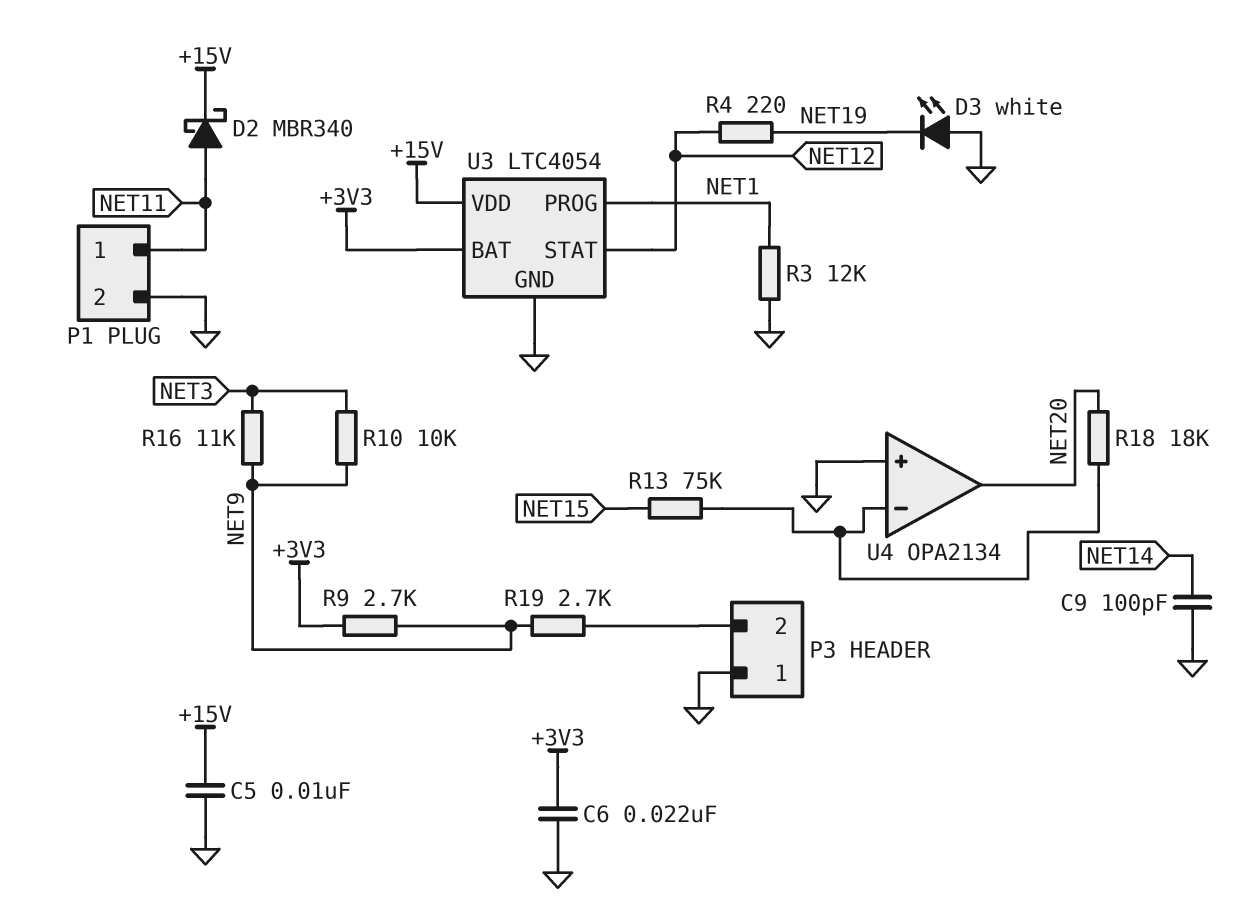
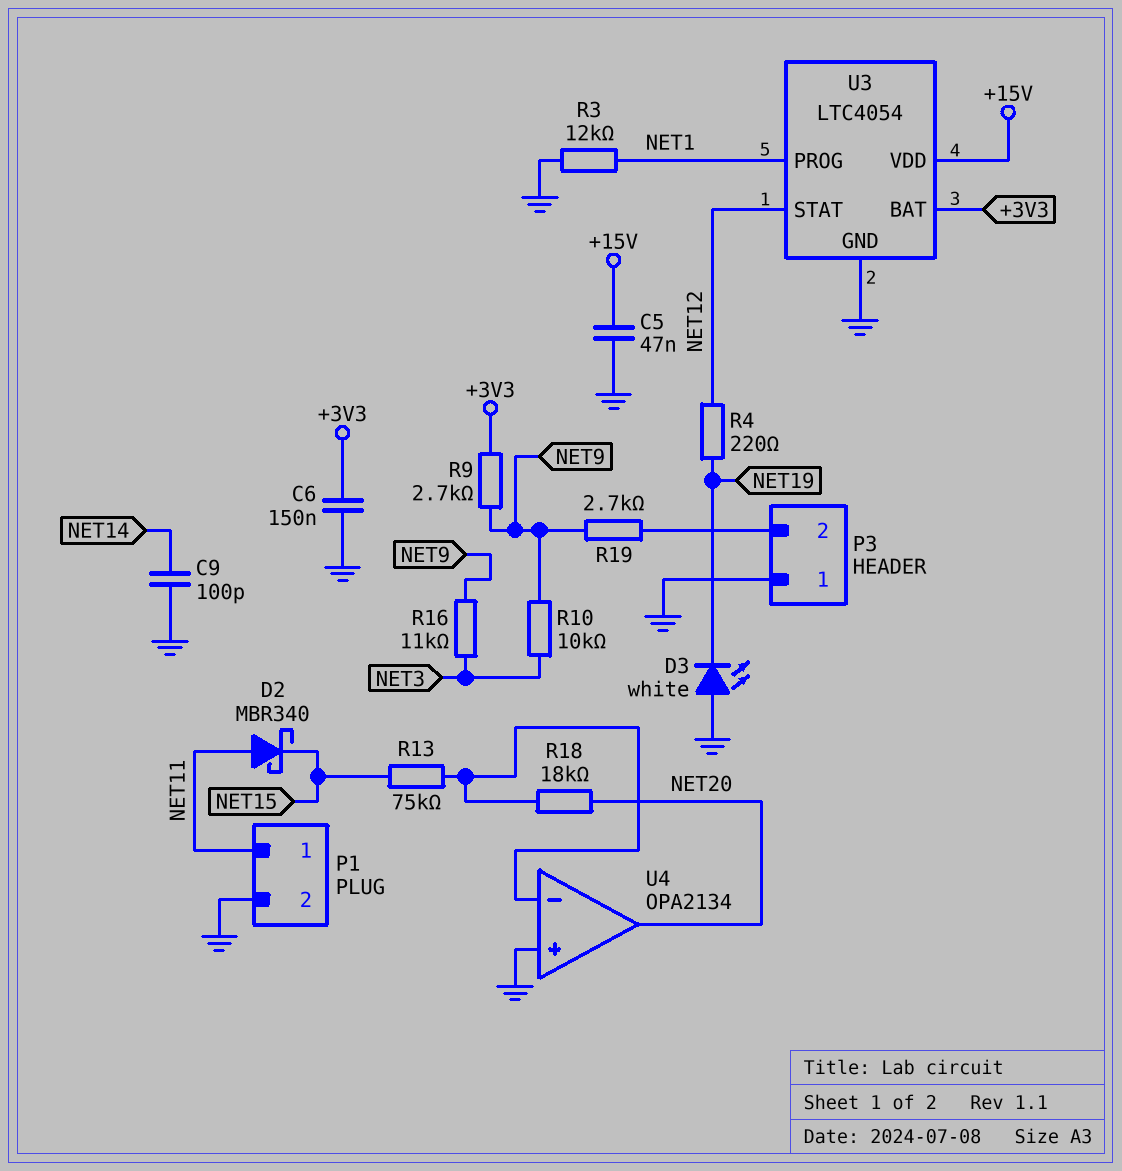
C5: 10nF (+15V, GND) -> 47nF (+15V, GND)
C6: 22nF (+3V3, GND) -> 150nF (+3V3, GND)
D2: schottky MBR340 (A NET11, K +15V) -> schottky MBR340 (A NET11, K NET15)

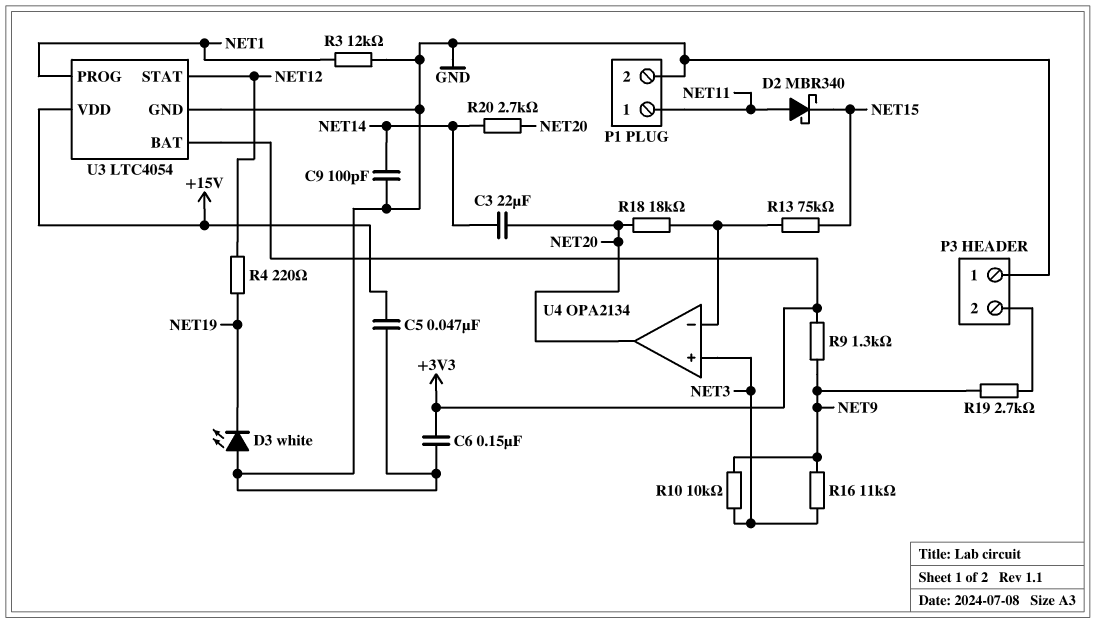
C3: none -> 22uF (NET14, NET20)
R9: 2.7k (+3V3, NET9) -> 1.3k (+3V3, NET9)
R20: none -> 2.7k (NET14, NET20)
U4 pin in+: GND -> NET3

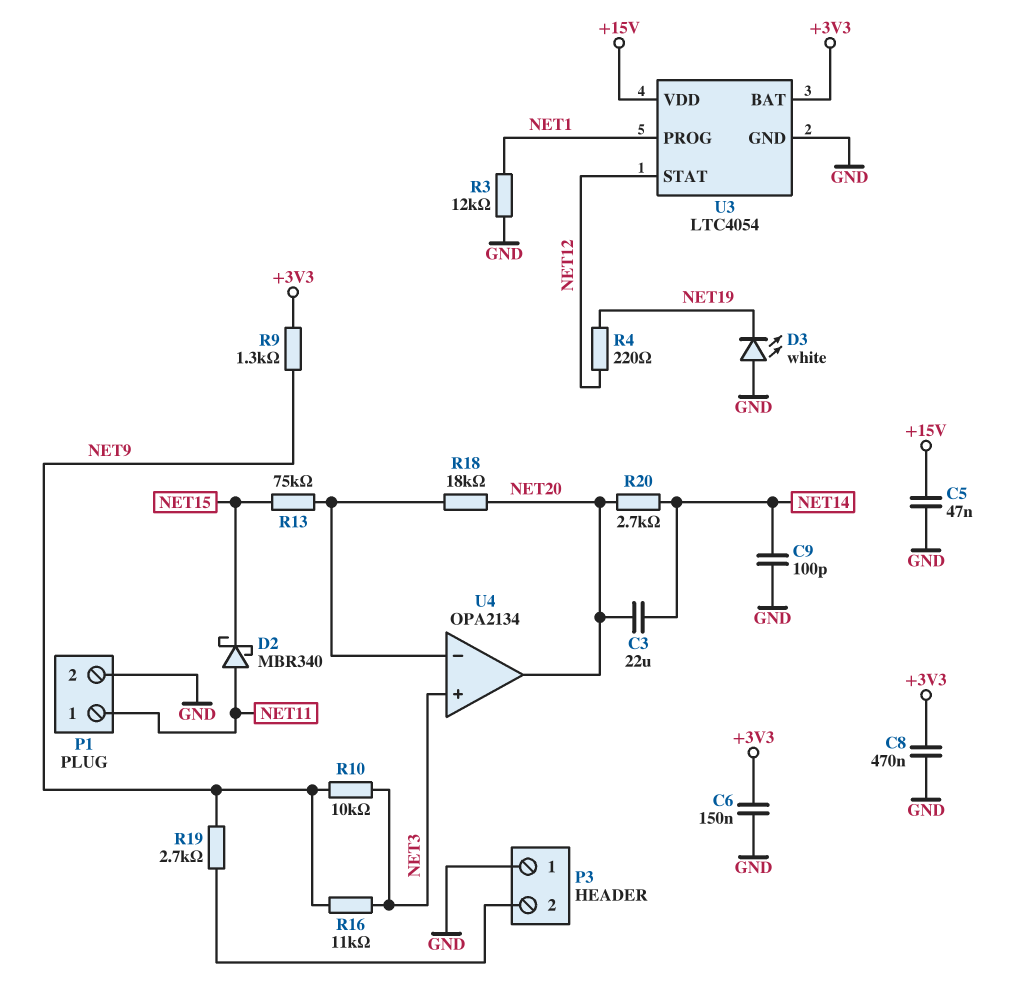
C8: none -> 470nF (+3V3, GND)

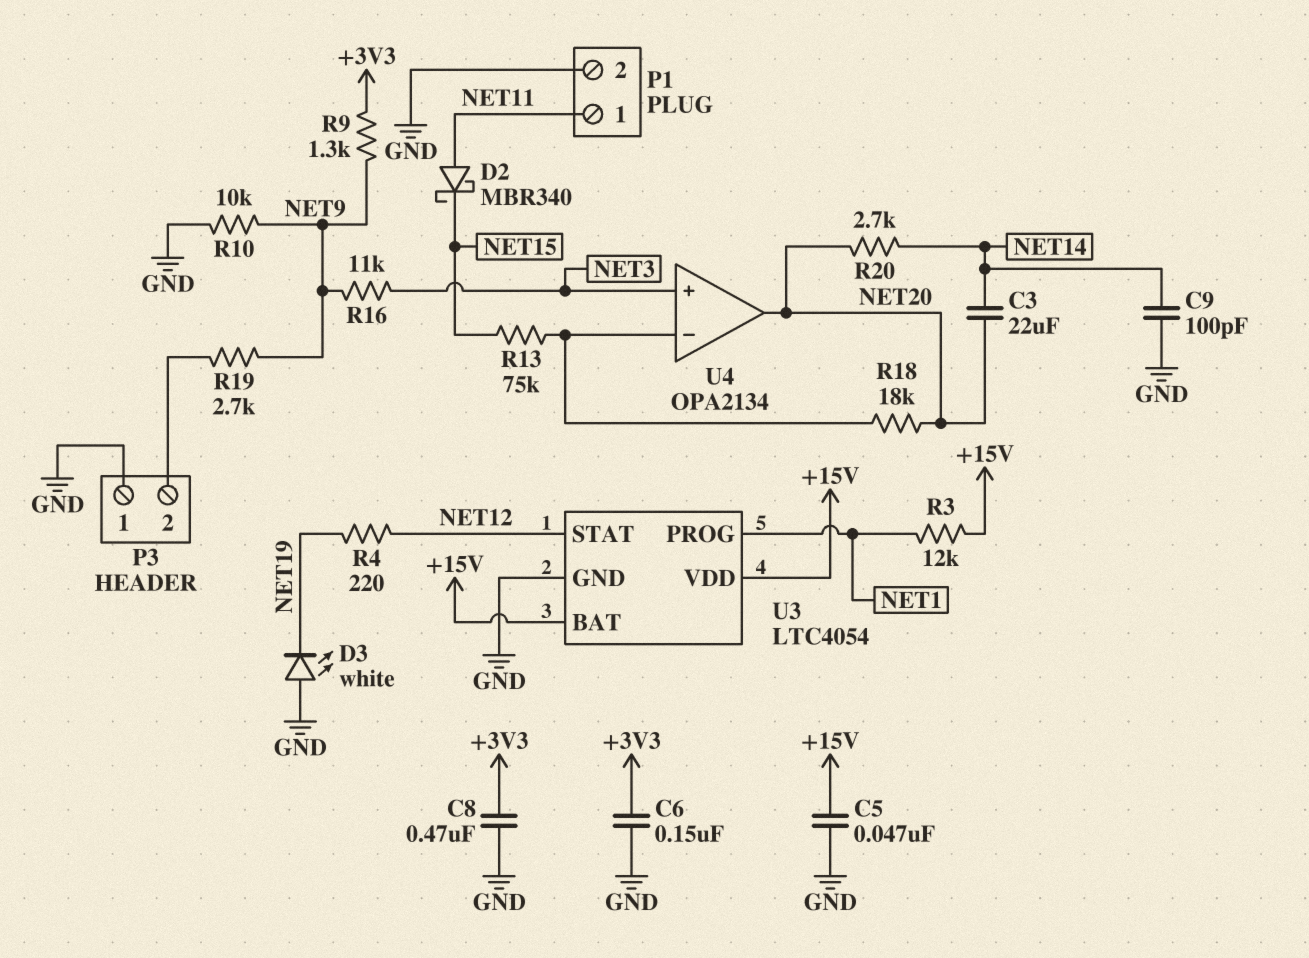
R3: 12k (GND, NET1) -> 12k (+15V, NET1)
R10: 10k (NET3, NET9) -> 10k (GND, NET9)
U3 pin BAT: +3V3 -> +15V

